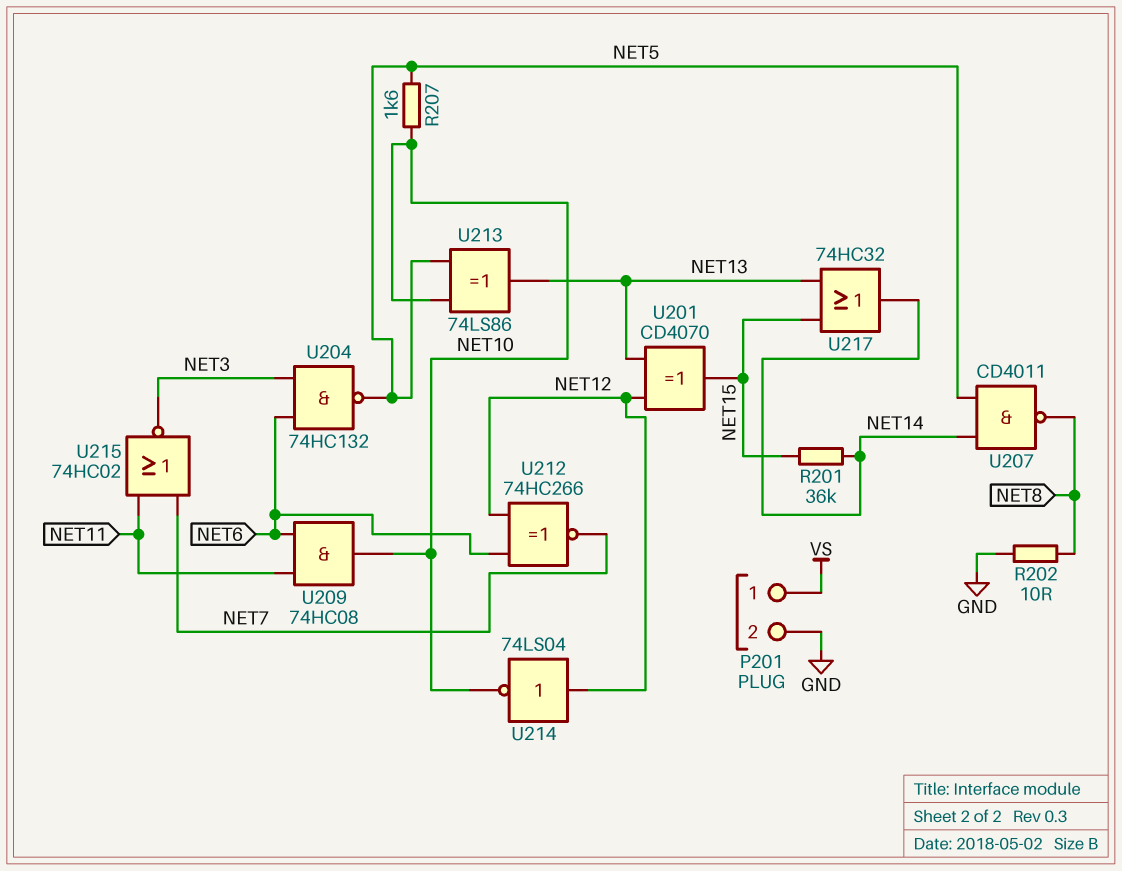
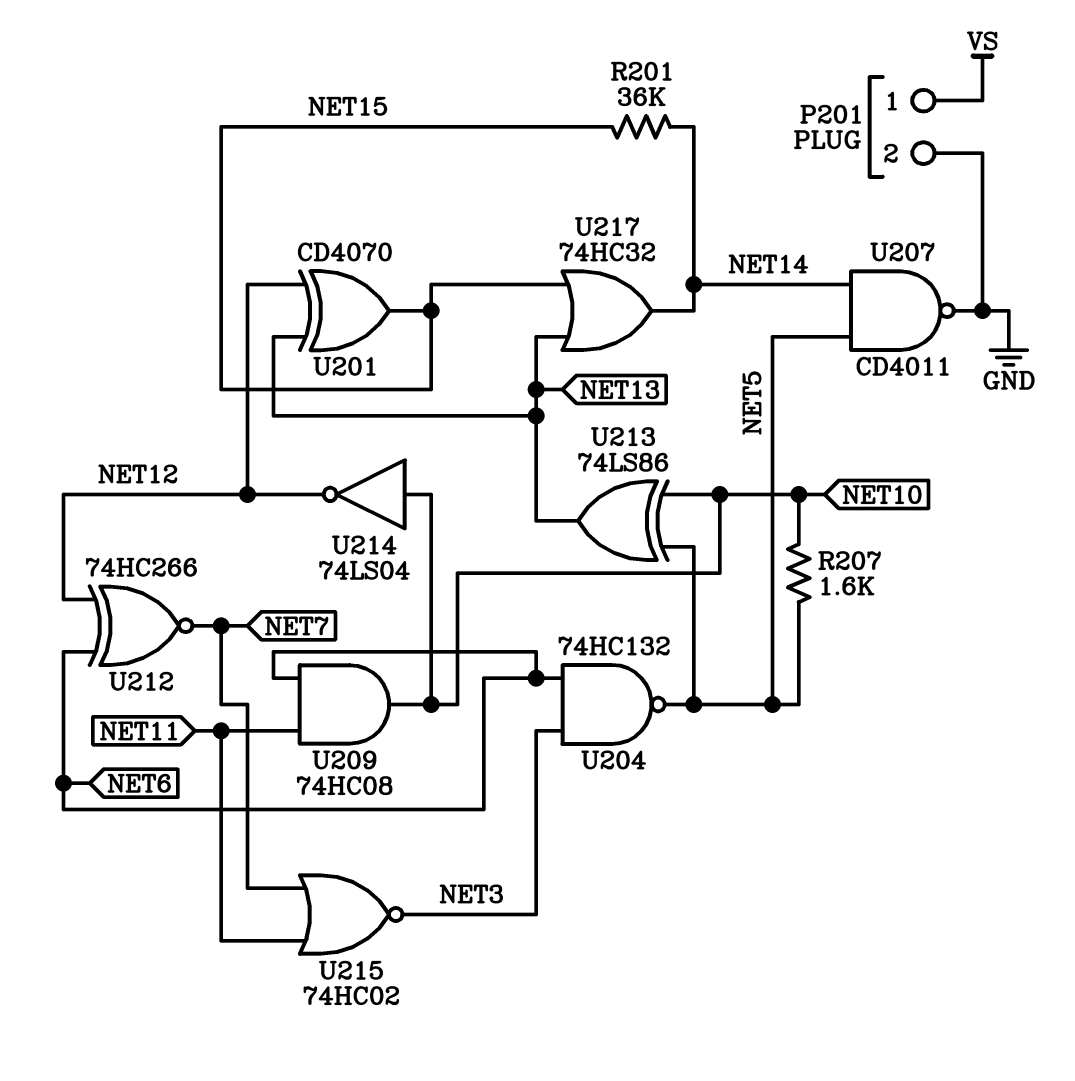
R202: 10 (GND, NET8) -> none
U207: NAND CD4011 (in NET5, in NET14, out NET8) -> NAND CD4011 (in NET5, in NET14, out GND)
U214: NOT 74LS04 (in NET12, out NET10) -> NOT 74LS04 (in NET10, out NET12)

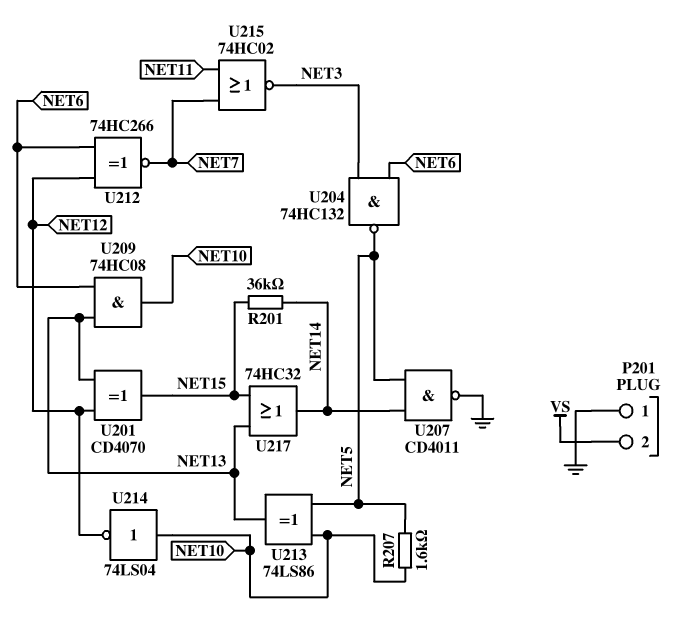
P201 pin 1: VS -> GND
P201 pin 2: GND -> VS
U209: AND 74HC08 (in NET6, in NET11, out NET10) -> AND 74HC08 (in NET6, in NET13, out NET10)

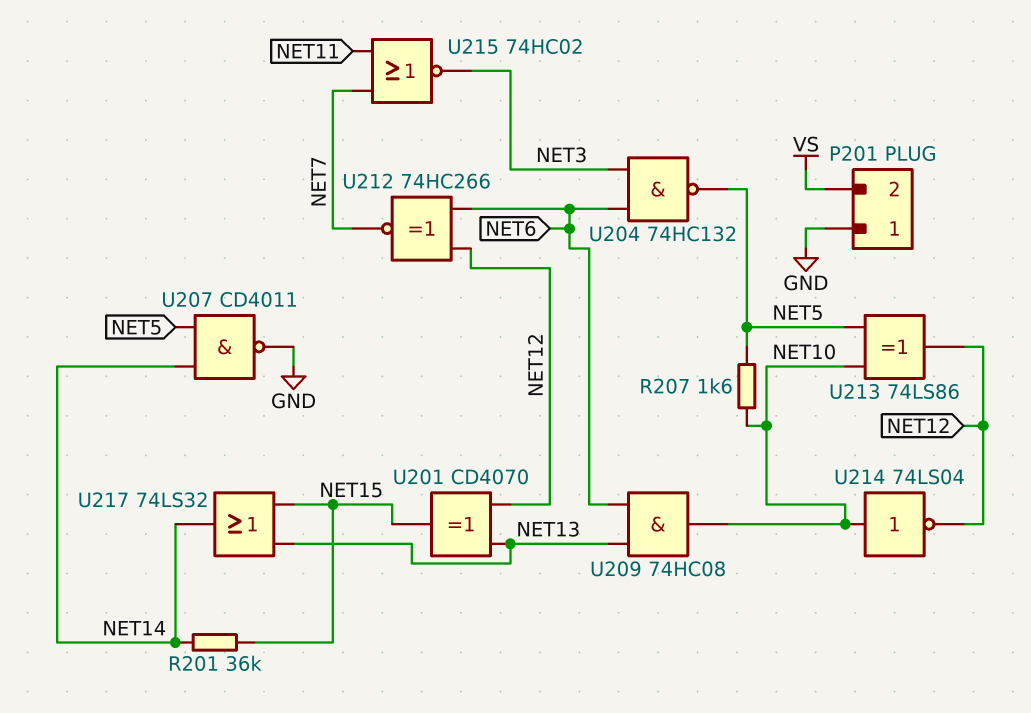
U213: XOR 74LS86 (in NET5, in NET10, out NET13) -> XOR 74LS86 (in NET5, in NET10, out NET12)
U217: OR 74HC32 (in NET13, in NET15, out NET14) -> OR 74LS32 (in NET13, in NET15, out NET14)

